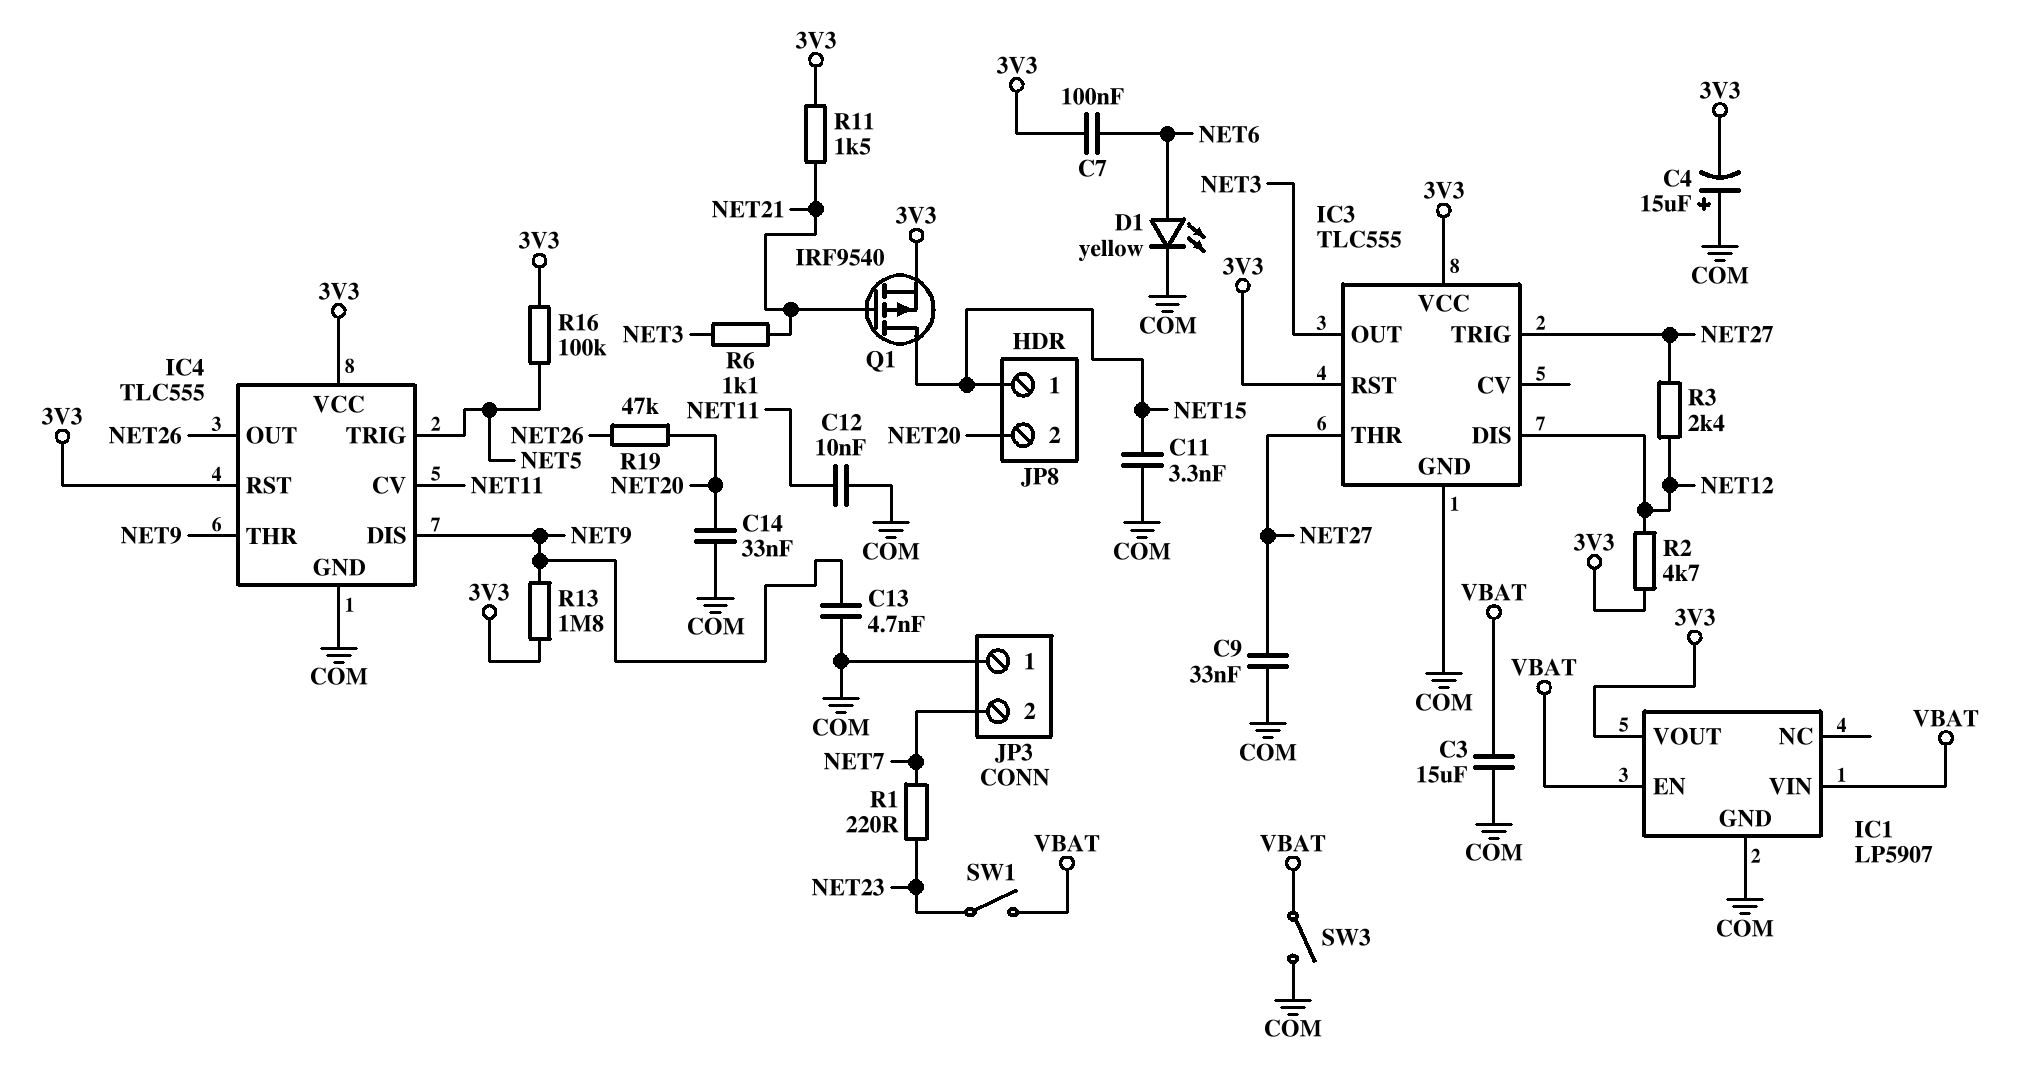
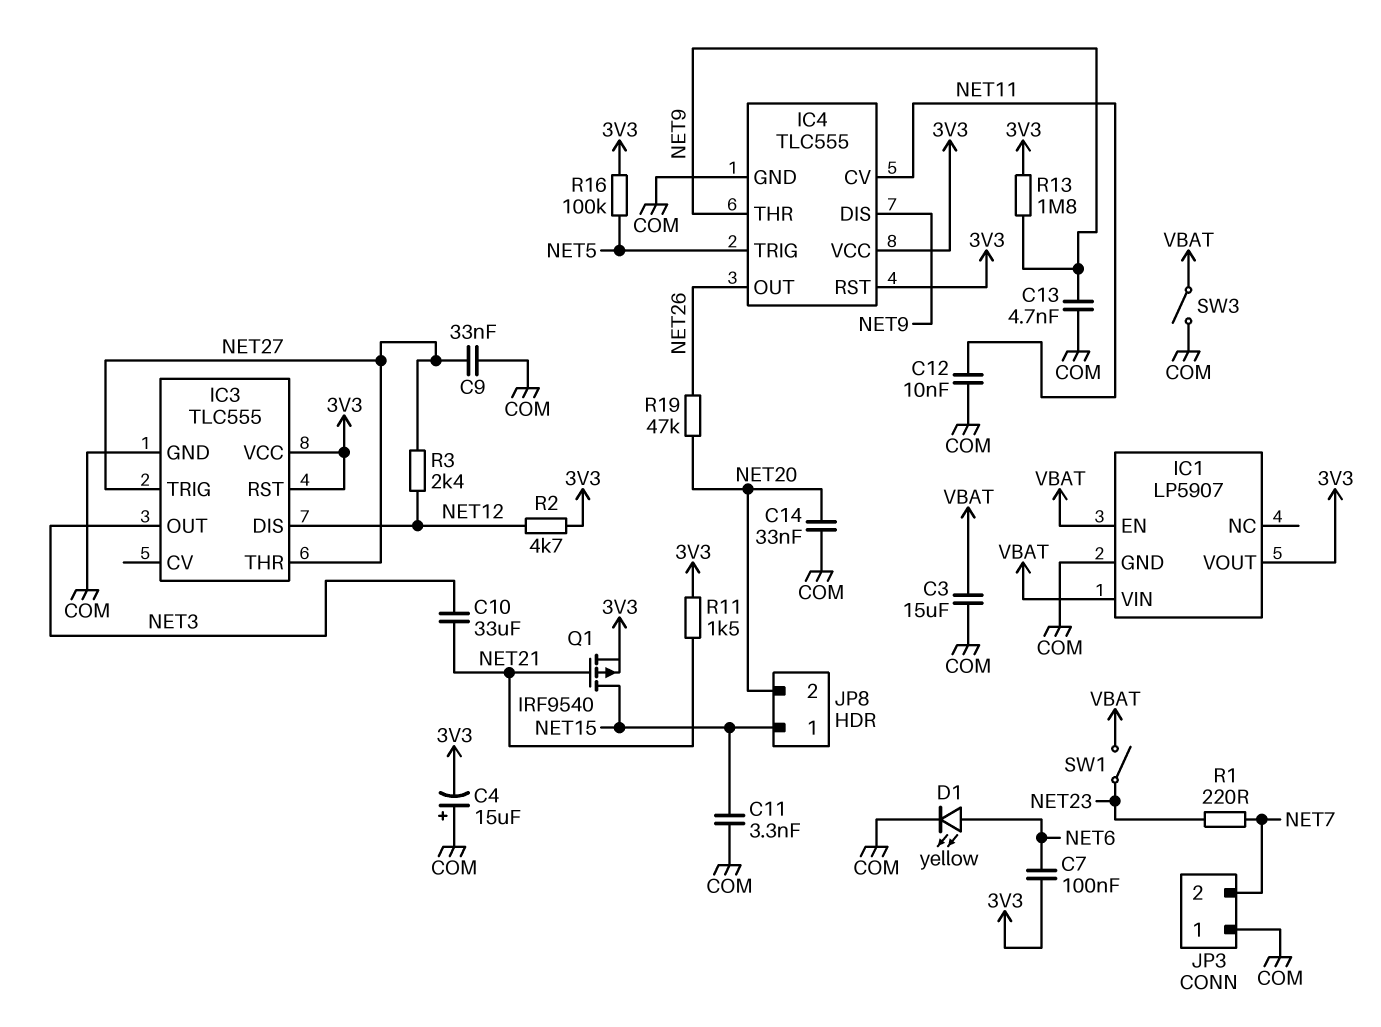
C10: none -> 33uF (NET3, NET21)
R6: 1.1k (NET3, NET21) -> none

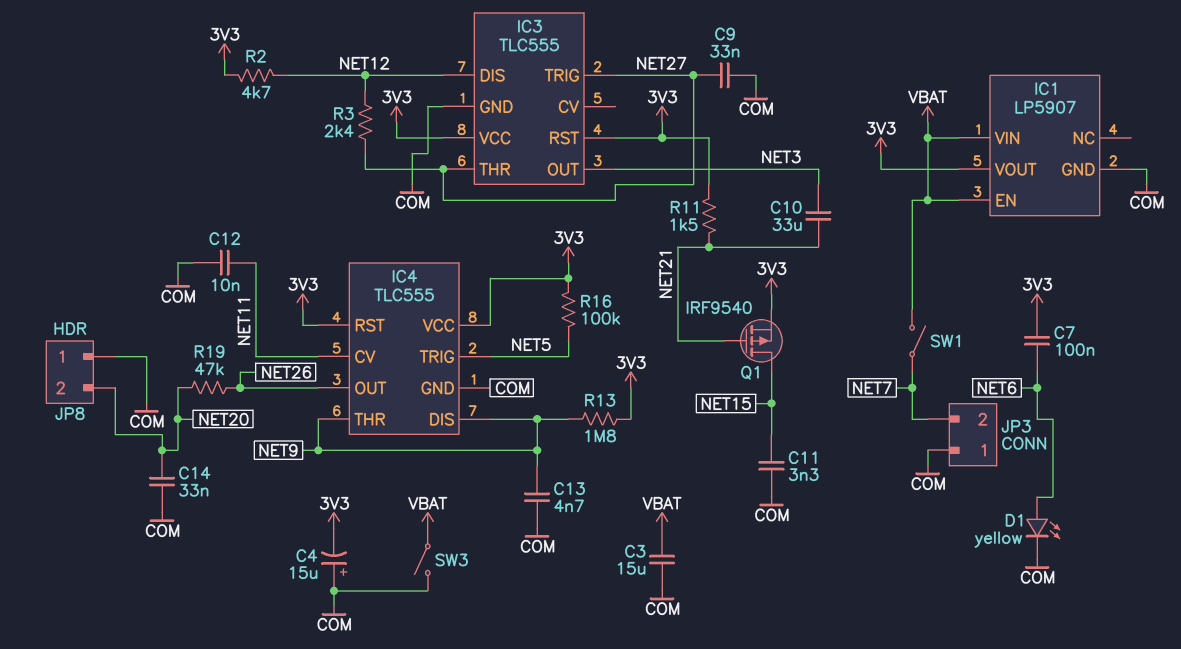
JP8 pin 1: NET15 -> COM
R1: 220 (NET7, NET23) -> none
SW1: switch (NET23, VBAT) -> switch (NET7, VBAT)

